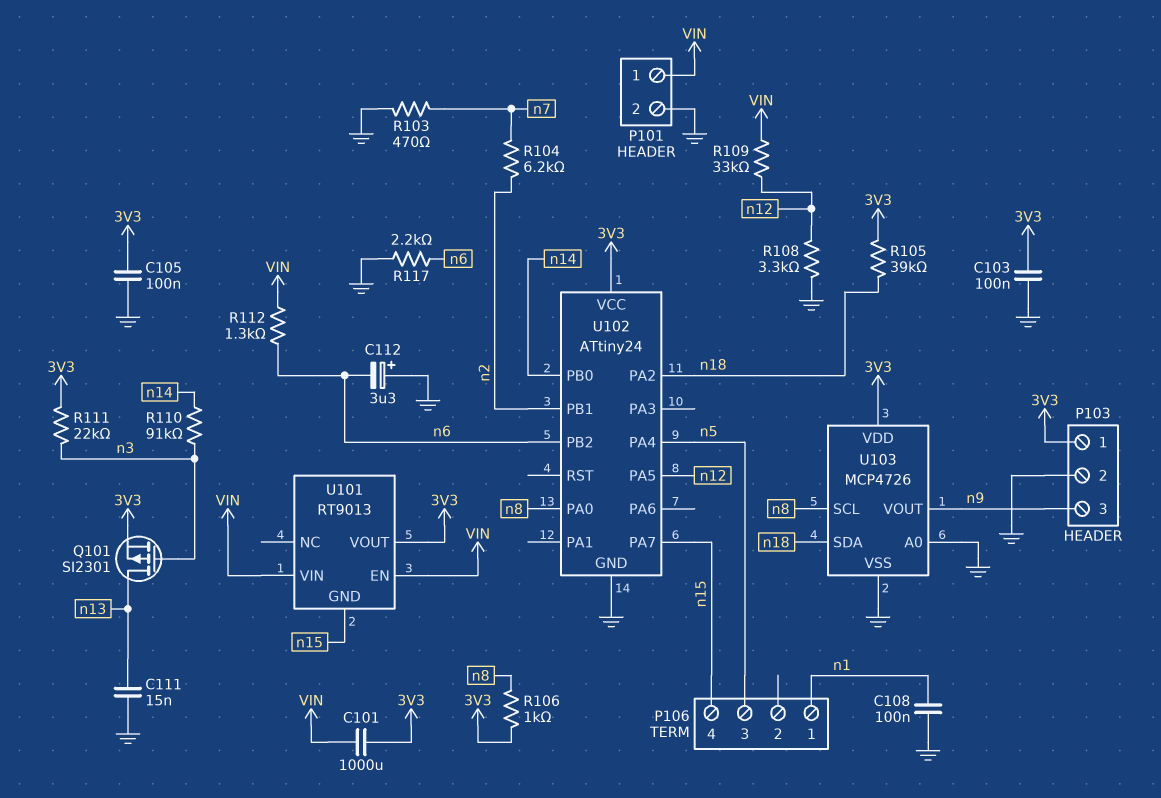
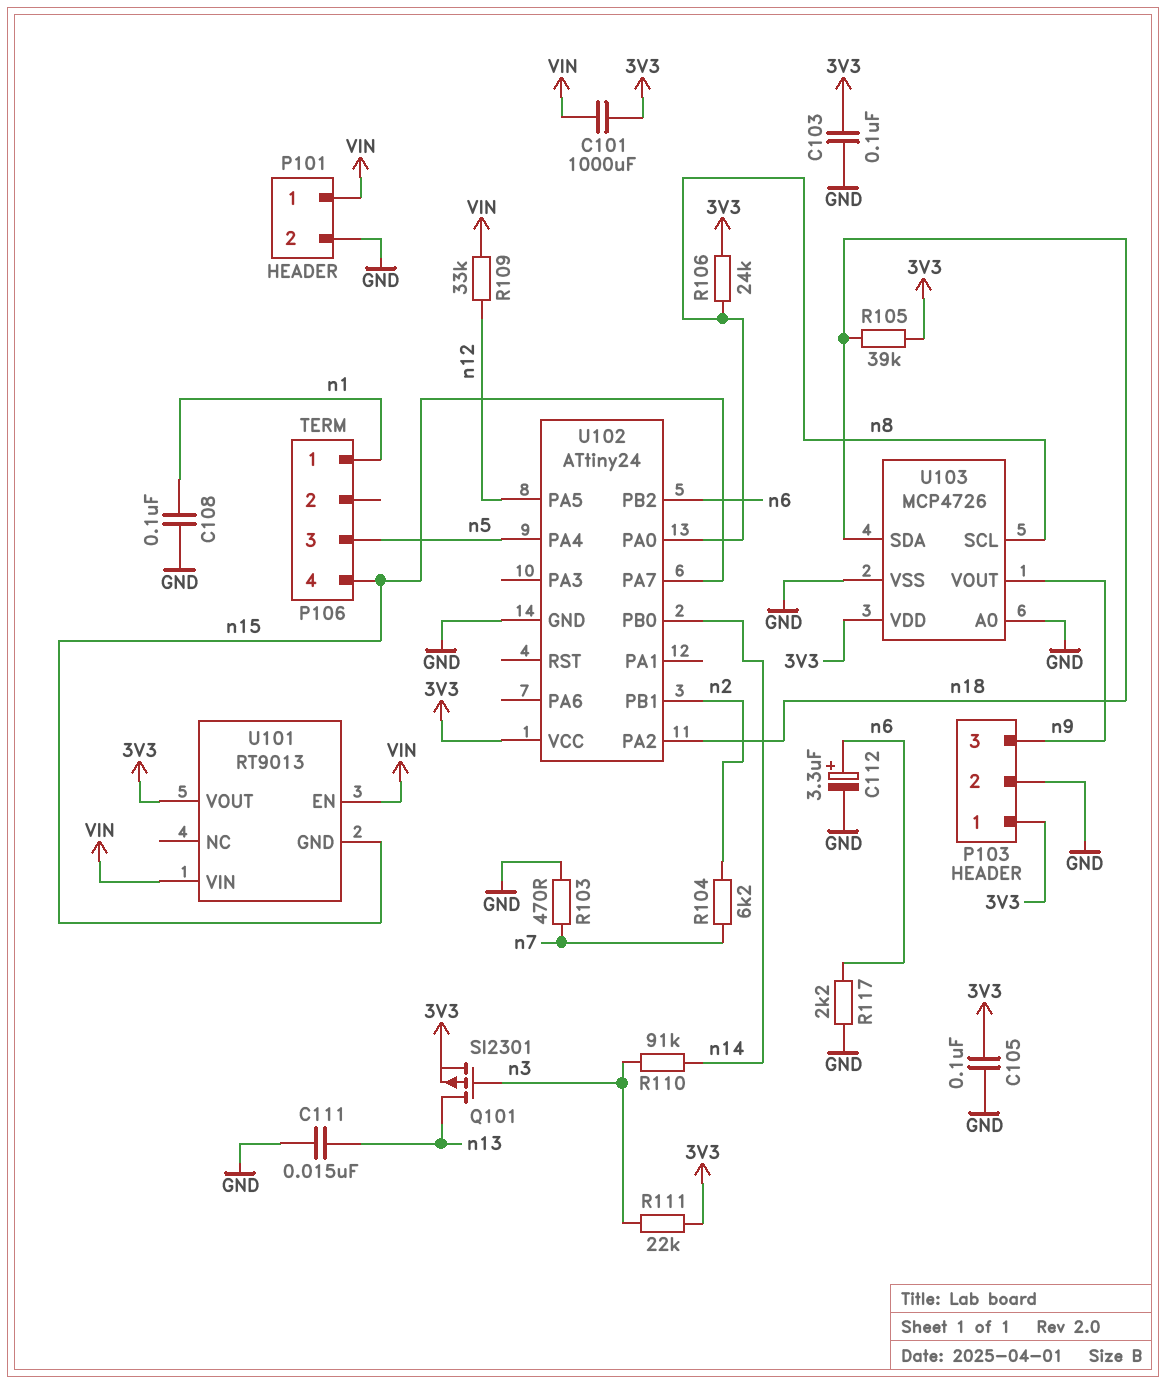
C112: 3.3uF (plus GND, minus n6) -> 3.3uF (plus n6, minus GND)
R106: 1k (3V3, n8) -> 24k (3V3, n8)
R108: 3.3k (GND, n12) -> none
R112: 1.3k (VIN, n6) -> none

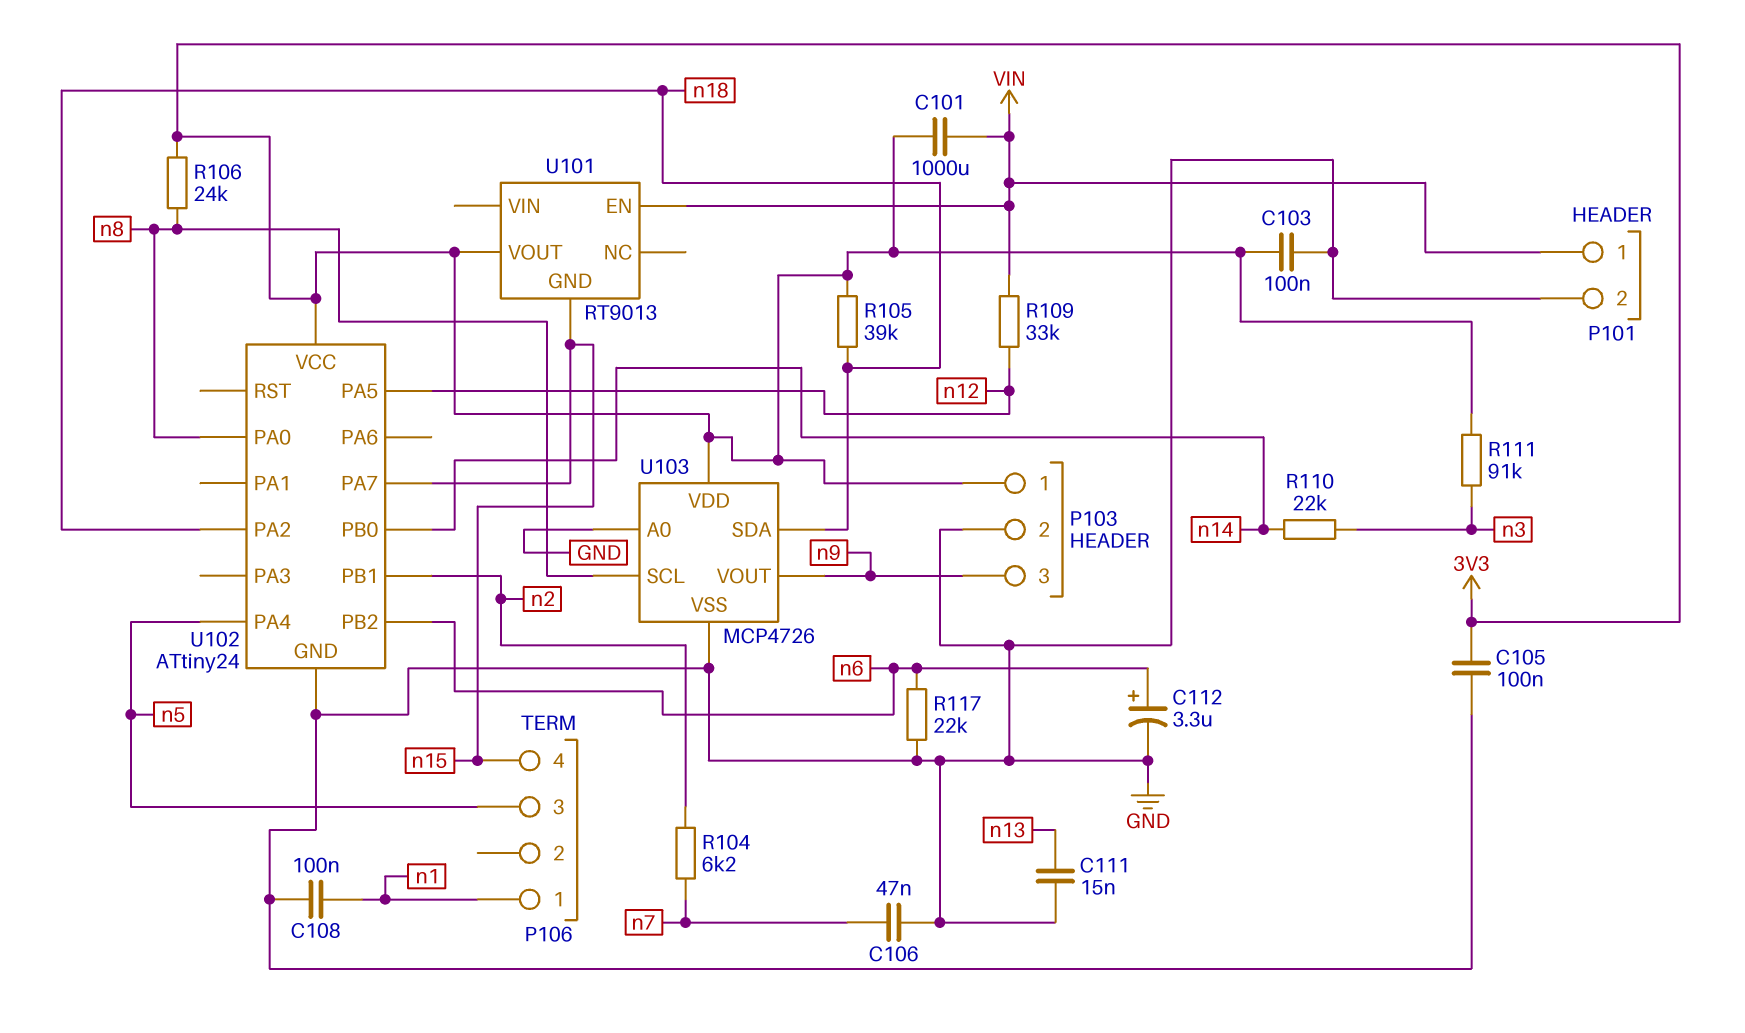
C106: none -> 47nF (GND, n7)
Q101: PMOS SI2301 (G n3, D n13, S 3V3) -> none
R103: 470 (GND, n7) -> none
R110: 91k (n3, n14) -> 22k (n3, n14)
R111: 22k (3V3, n3) -> 91k (3V3, n3)
R117: 2.2k (GND, n6) -> 22k (GND, n6)
U101 pin VIN: VIN -> none

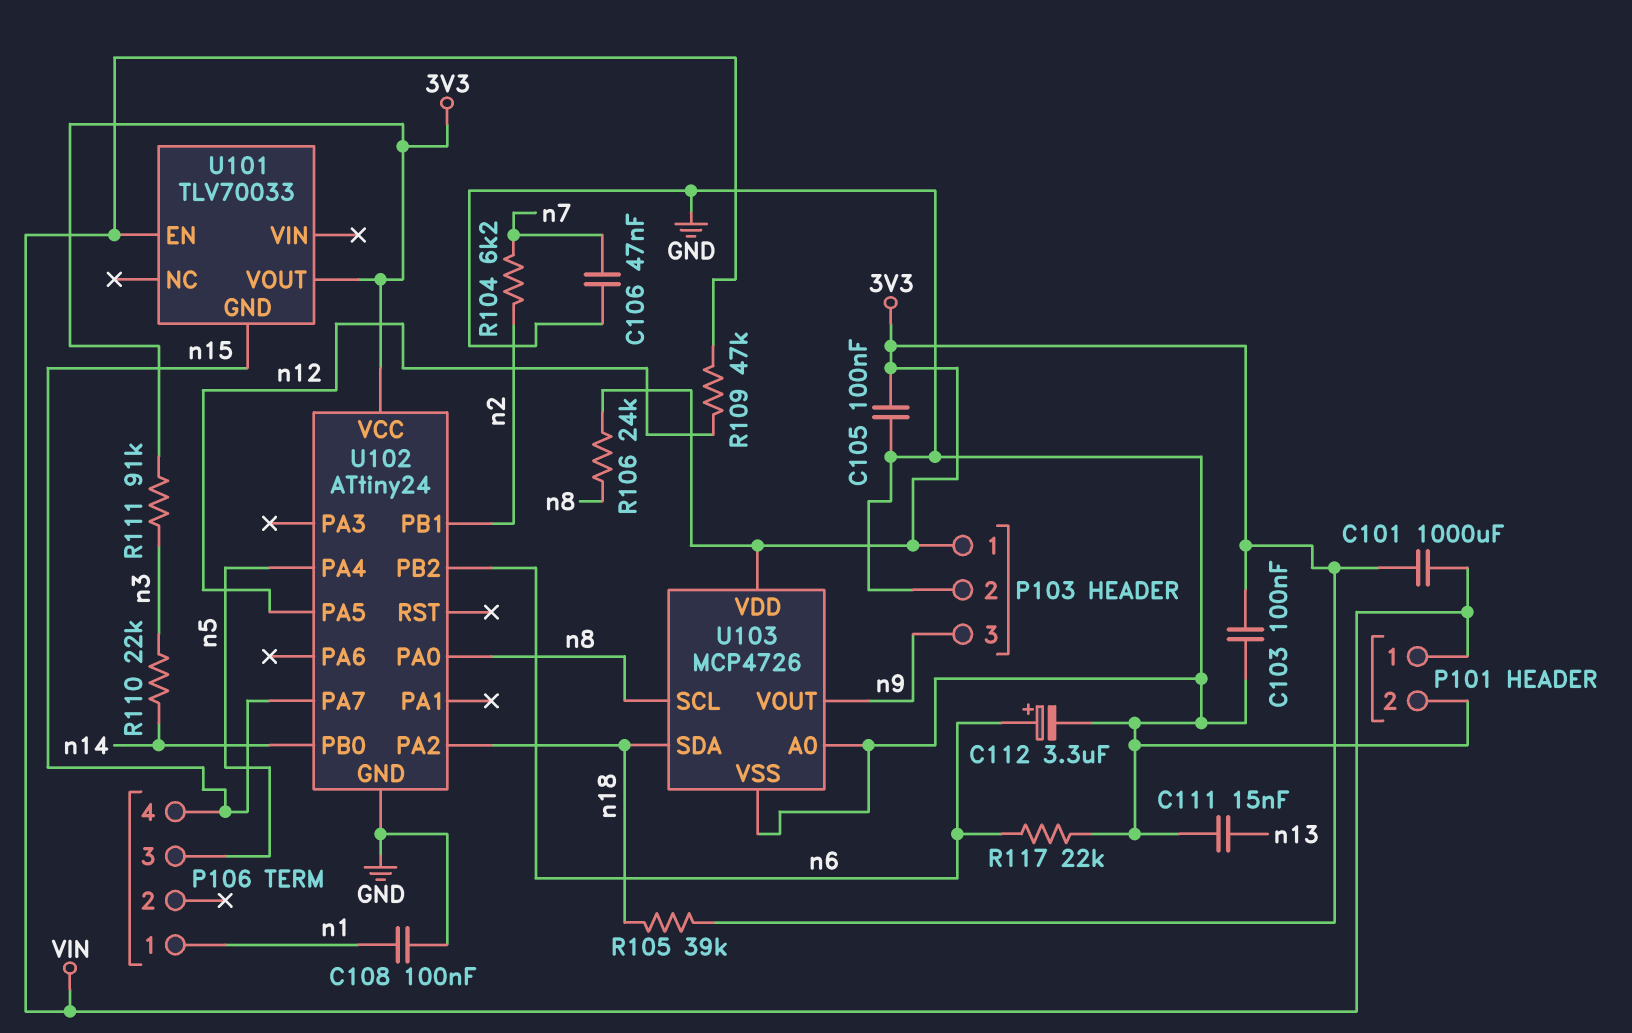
R109: 33k (VIN, n12) -> 47k (VIN, n12)
U101: RT9013 -> TLV70033

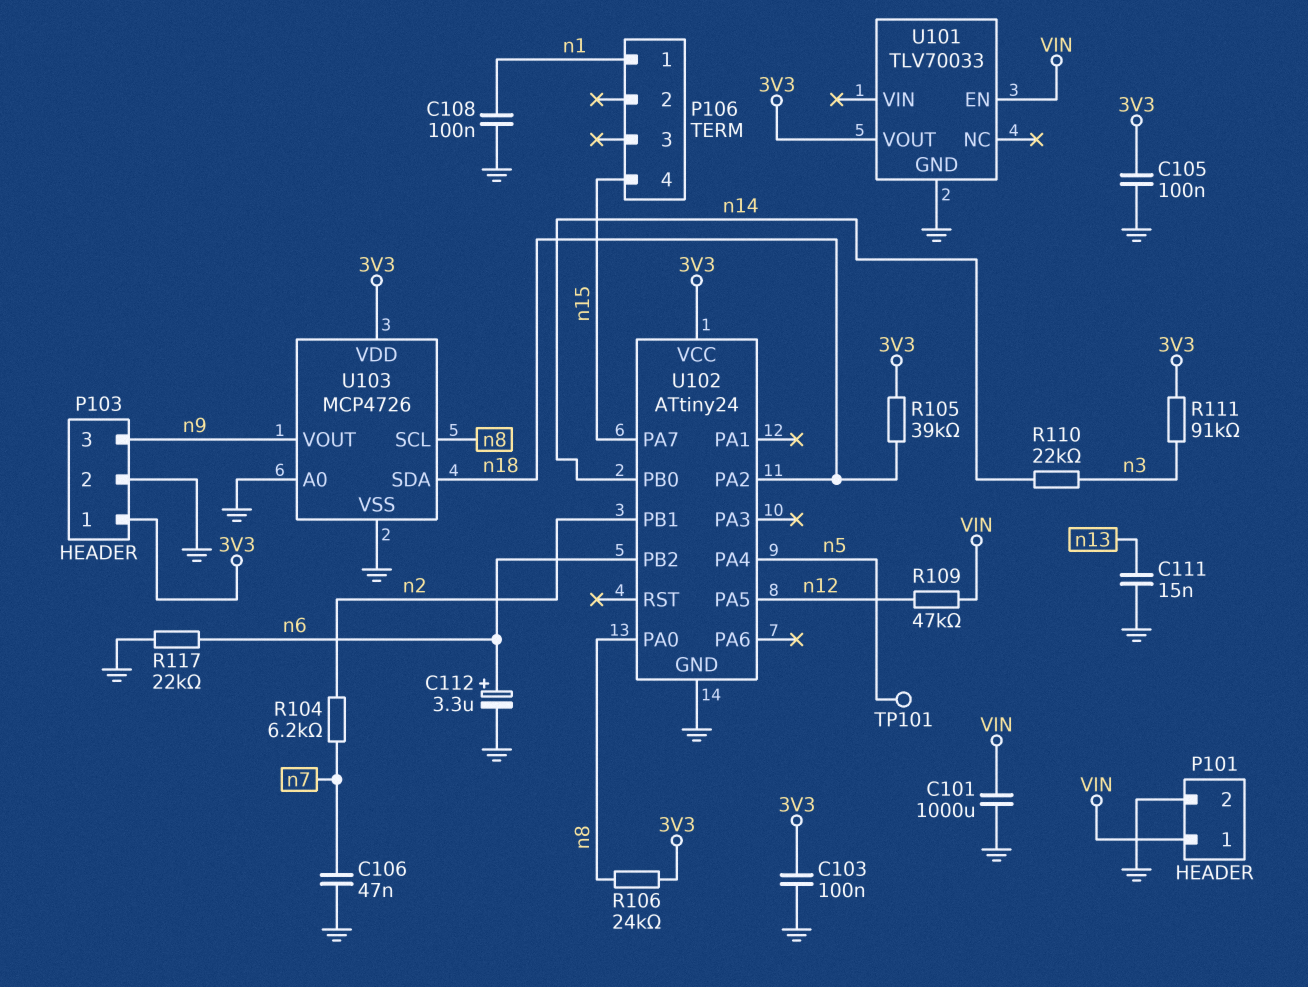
C101: 1000uF (3V3, VIN) -> 1000uF (GND, VIN)
P106 pin 3: n5 -> none
TP101: none -> test point (n5)
U101 pin GND: n15 -> GND

